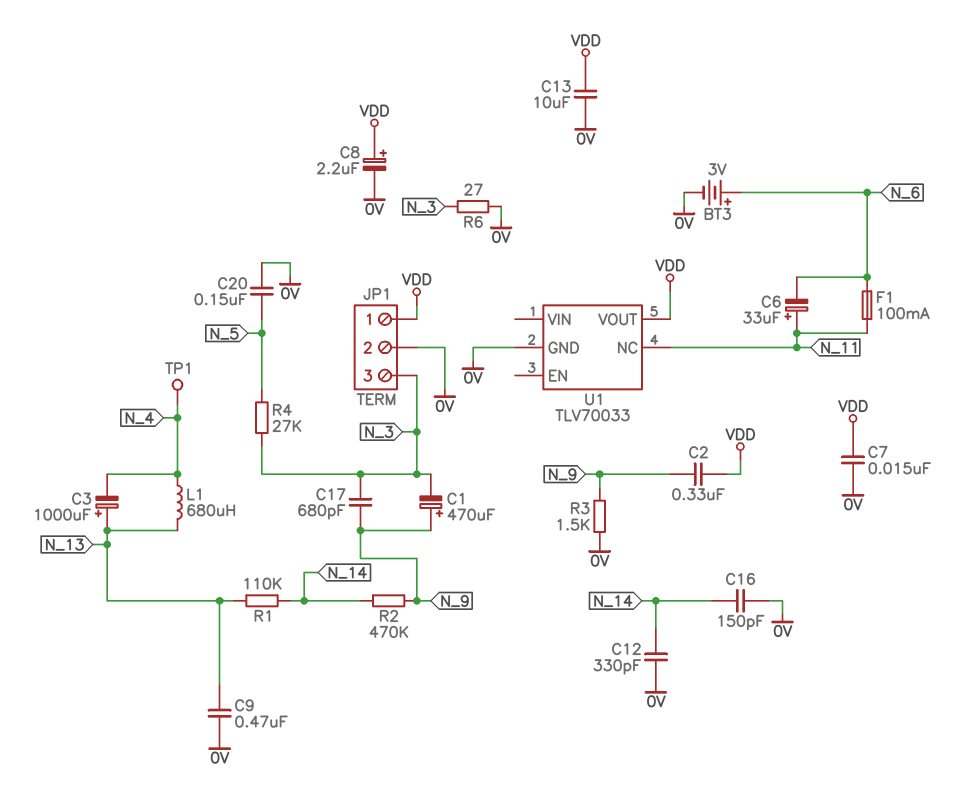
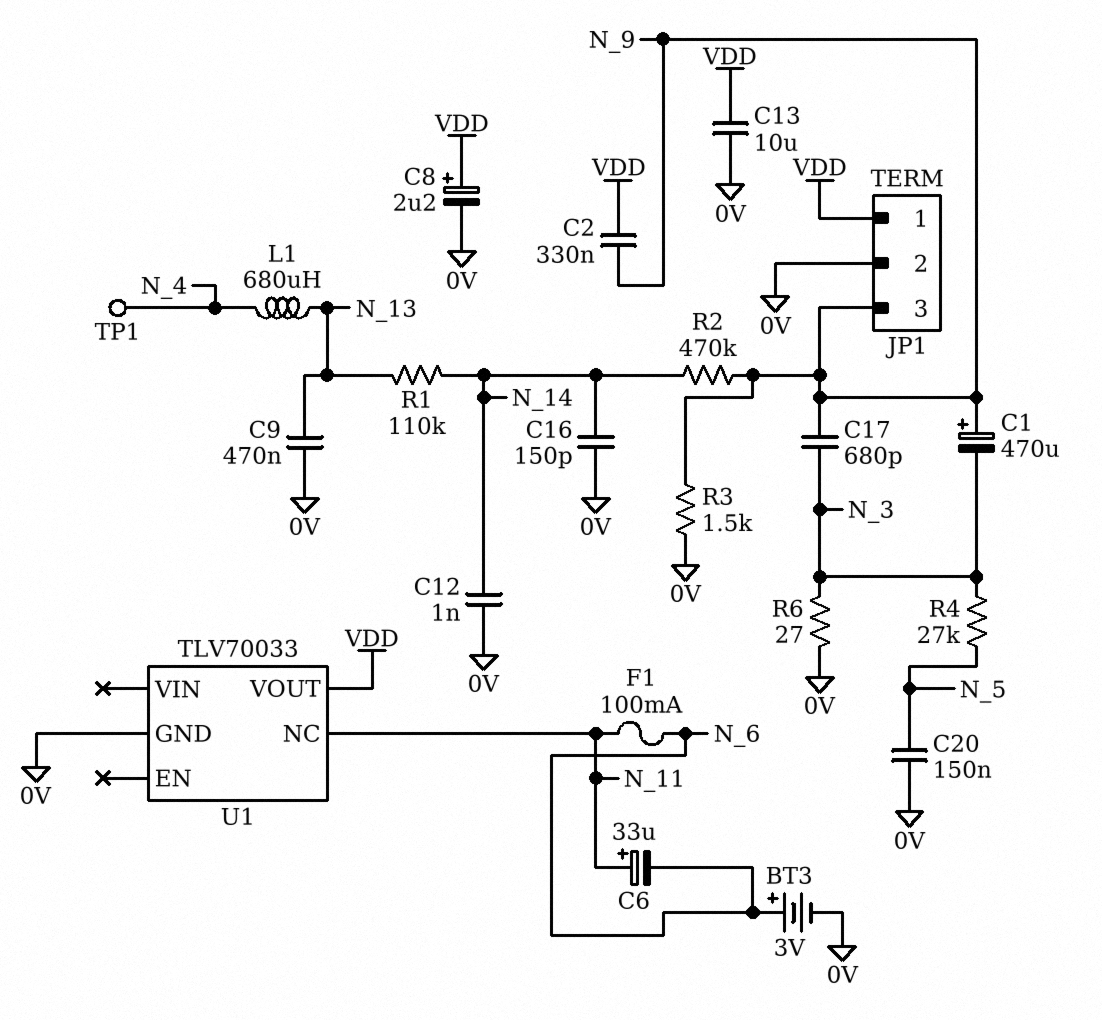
C3: 1000uF (plus N_13, minus N_4) -> none
C7: 15nF (0V, VDD) -> none
C12: 330pF (0V, N_14) -> 1nF (0V, N_14)
JP1 pin 3: N_3 -> N_9

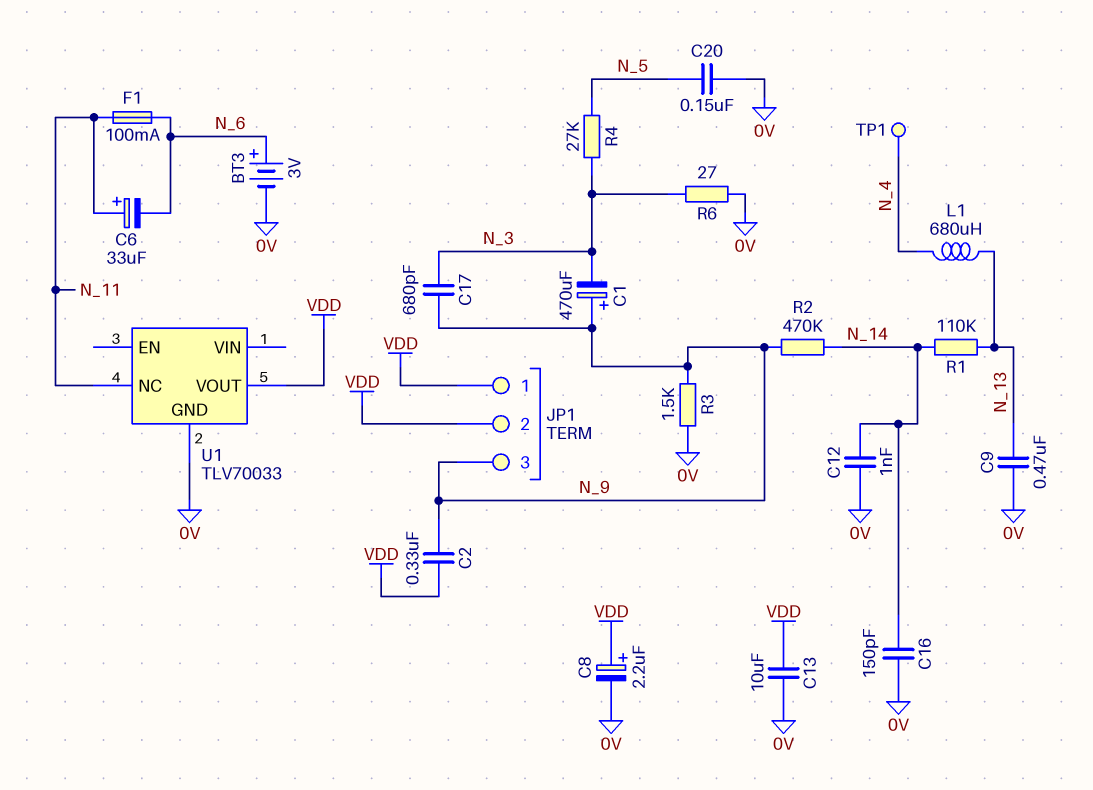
JP1 pin 2: 0V -> VDD

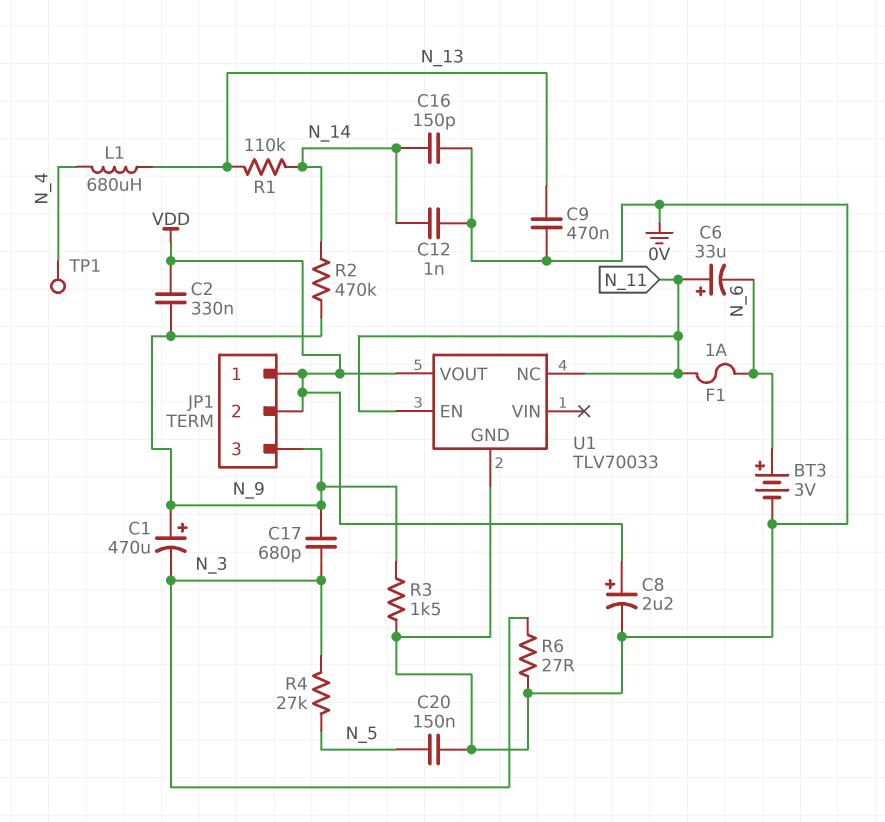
C13: 10uF (0V, VDD) -> none
F1: 100mA (N_6, N_11) -> 1A (N_6, N_11)
U1 pin EN: none -> N_11

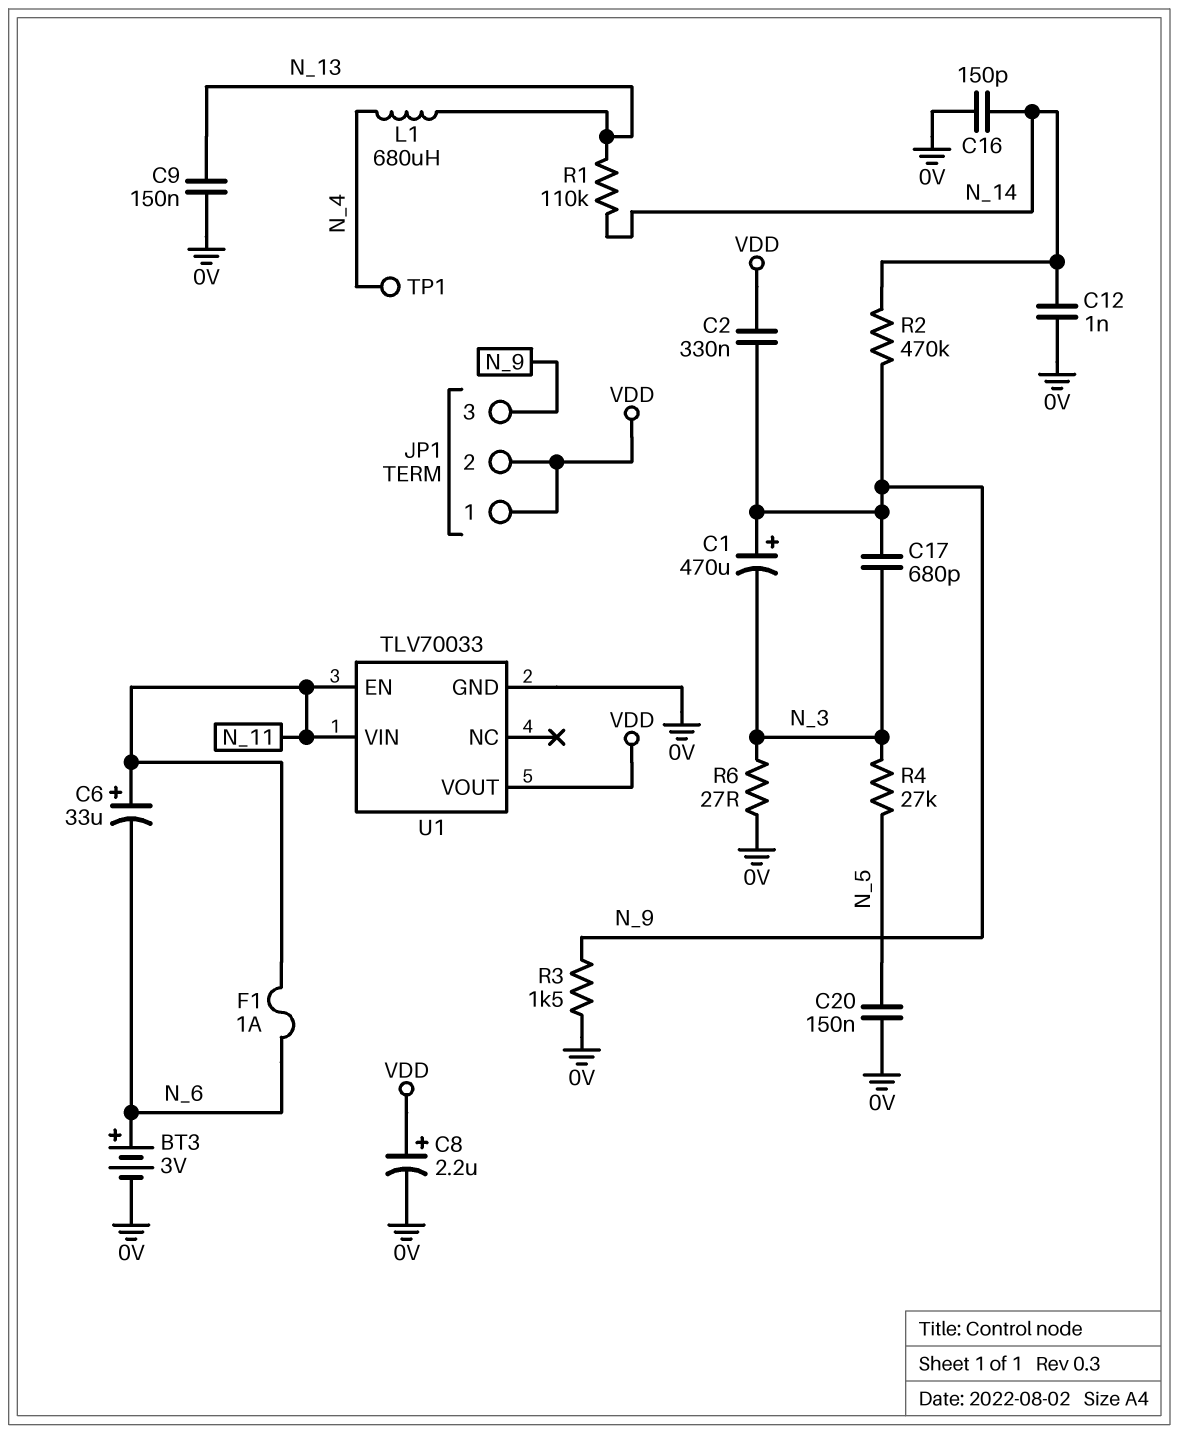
C9: 470nF (0V, N_13) -> 150nF (0V, N_13)
U1 pin NC: N_11 -> none
U1 pin VIN: none -> N_11

